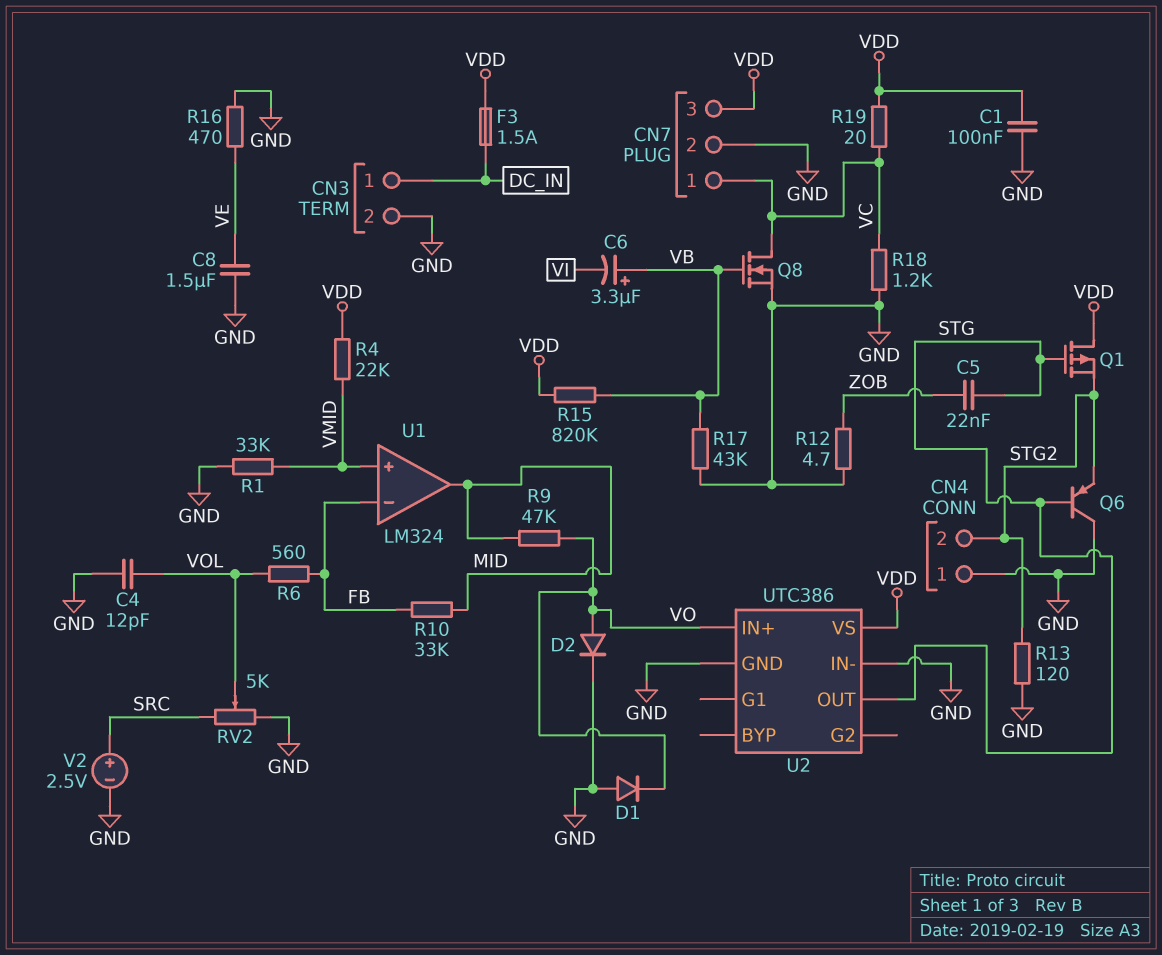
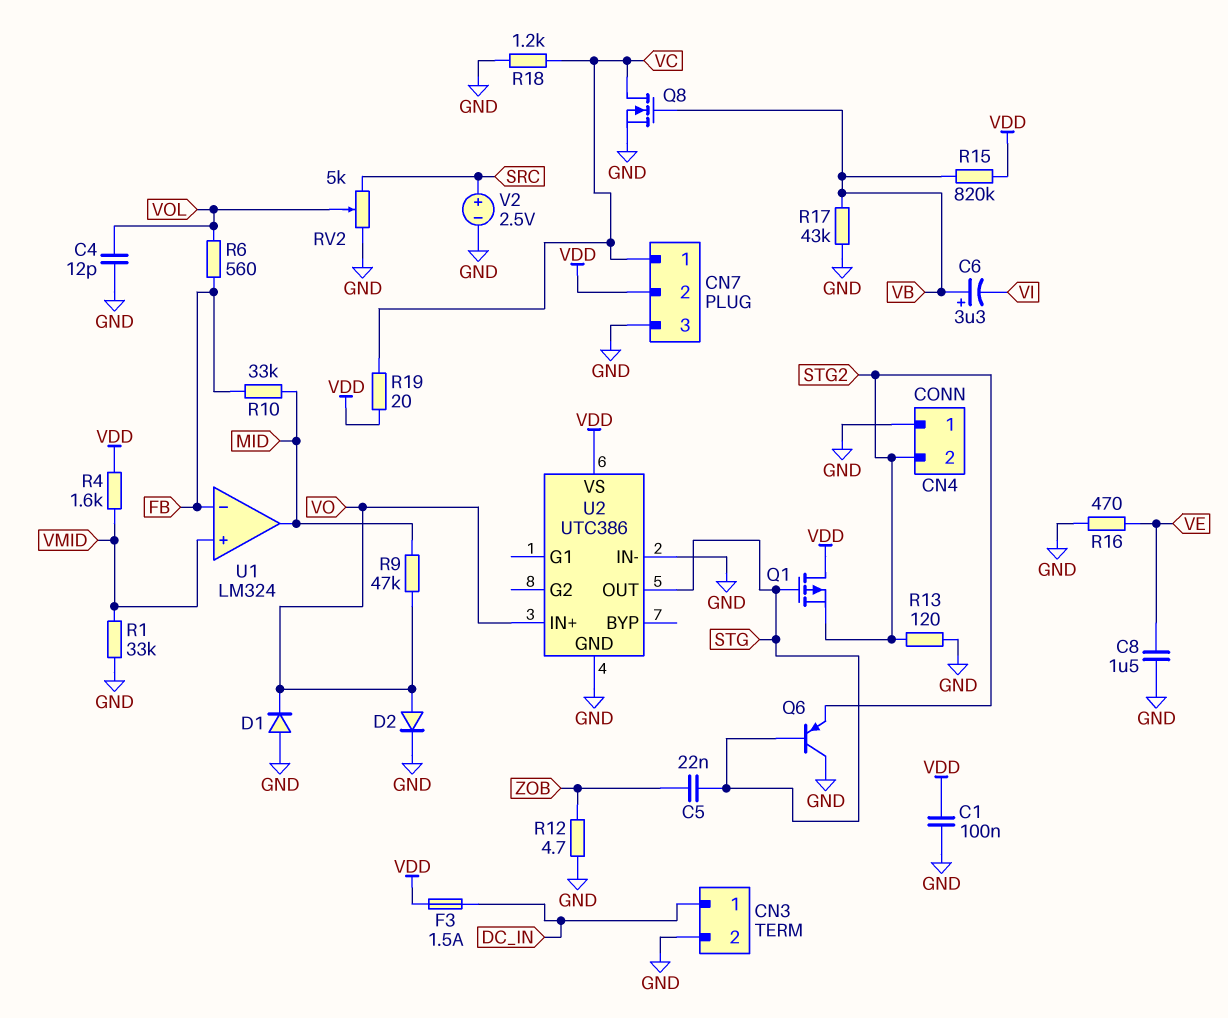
CN7 pin 2: GND -> VDD
CN7 pin 3: VDD -> GND
R4: 22k (VDD, VMID) -> 1.6k (VDD, VMID)

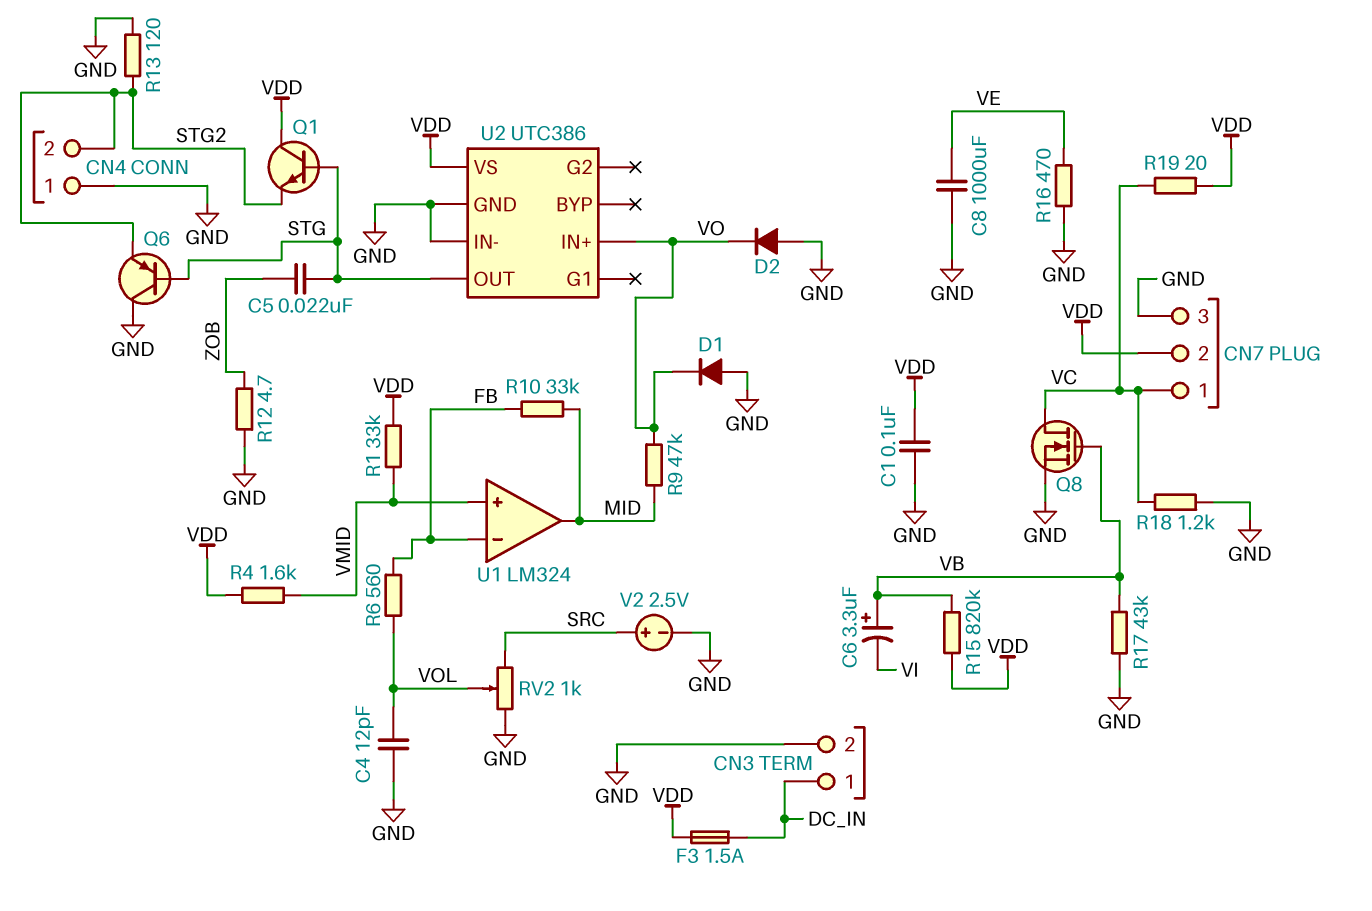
C8: 1.5uF (GND, VE) -> 1000uF (GND, VE)
D2: diode (A VO, K GND) -> diode (A GND, K VO)
Q1: PMOS (G STG, D VDD, S STG2) -> NPN (B STG, C VDD, E STG2)
R1: 33k (GND, VMID) -> 33k (VDD, VMID)
RV2: 5k (GND, SRC, wiper VOL) -> 1k (GND, SRC, wiper VOL)

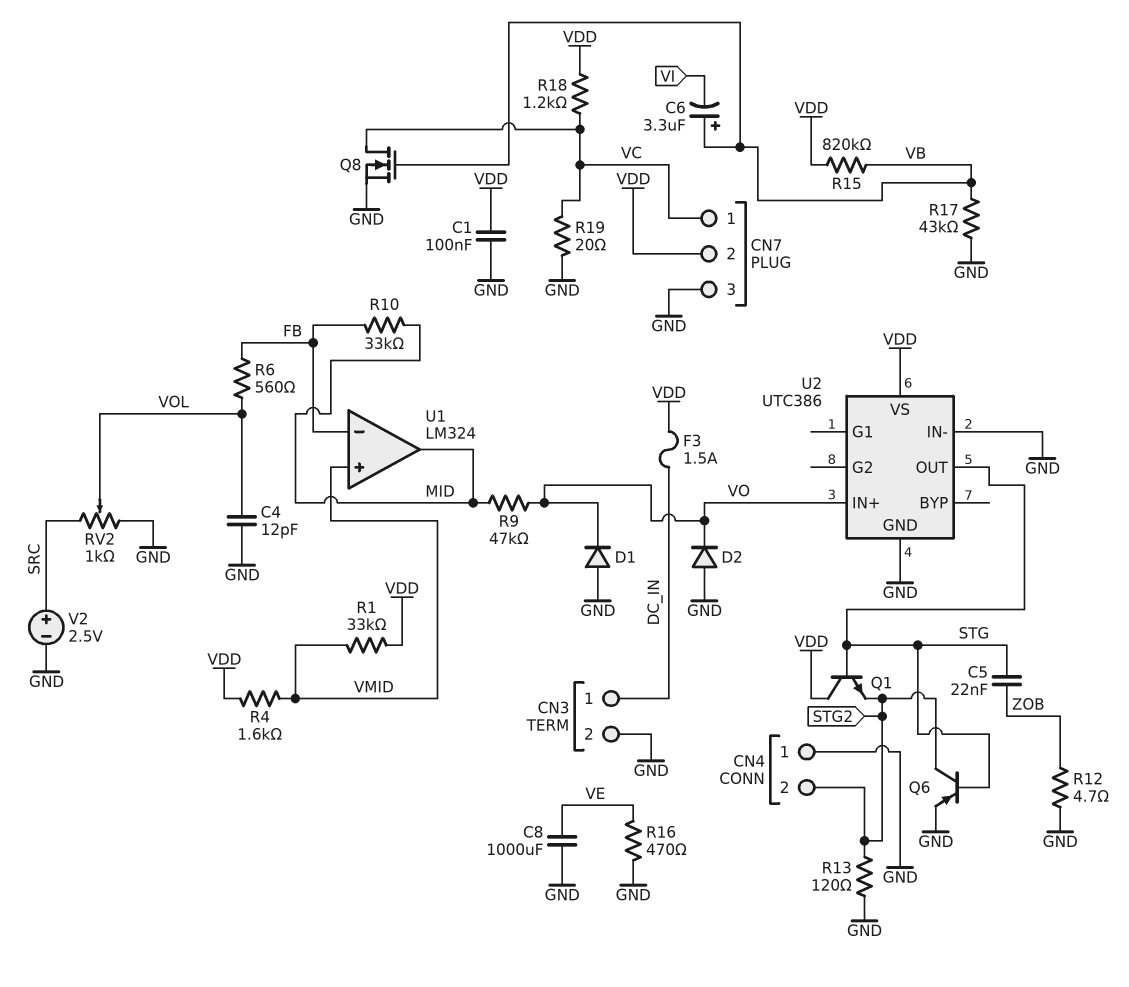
Q6: PNP (B STG, C GND, E STG2) -> PNP (B STG, C STG2, E GND)
R18: 1.2k (GND, VC) -> 1.2k (VC, VDD)
R19: 20 (VC, VDD) -> 20 (GND, VC)

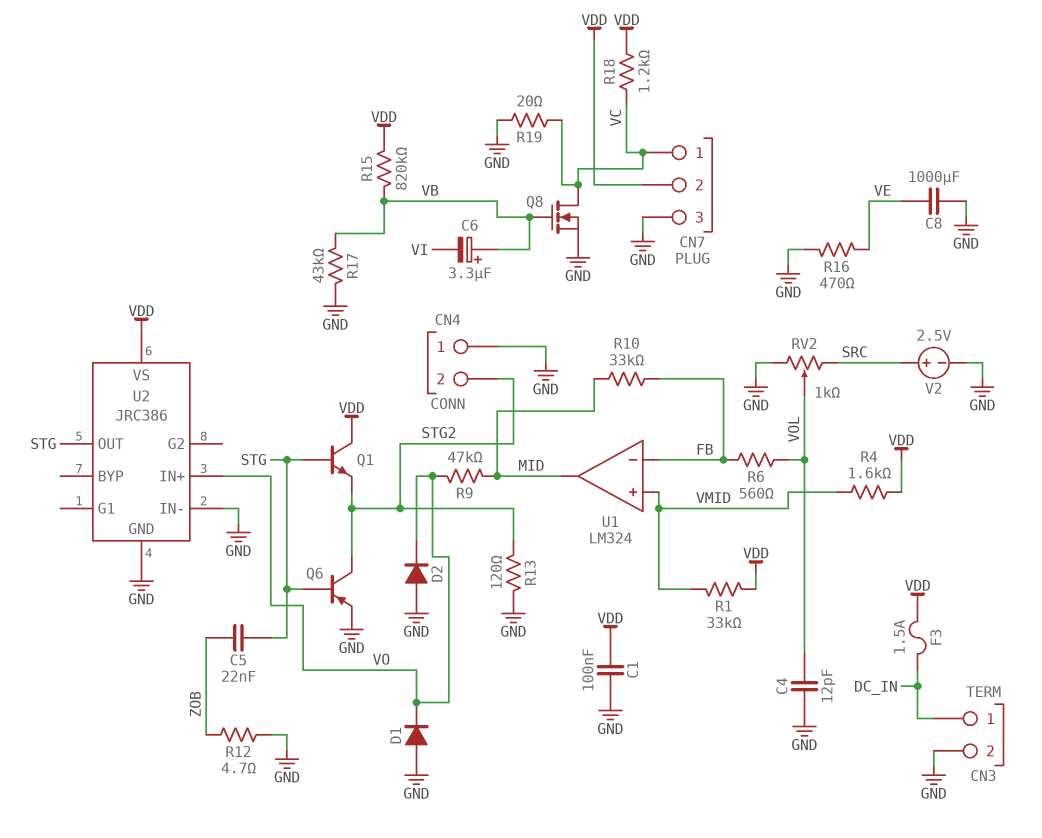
U2: UTC386 -> JRC386

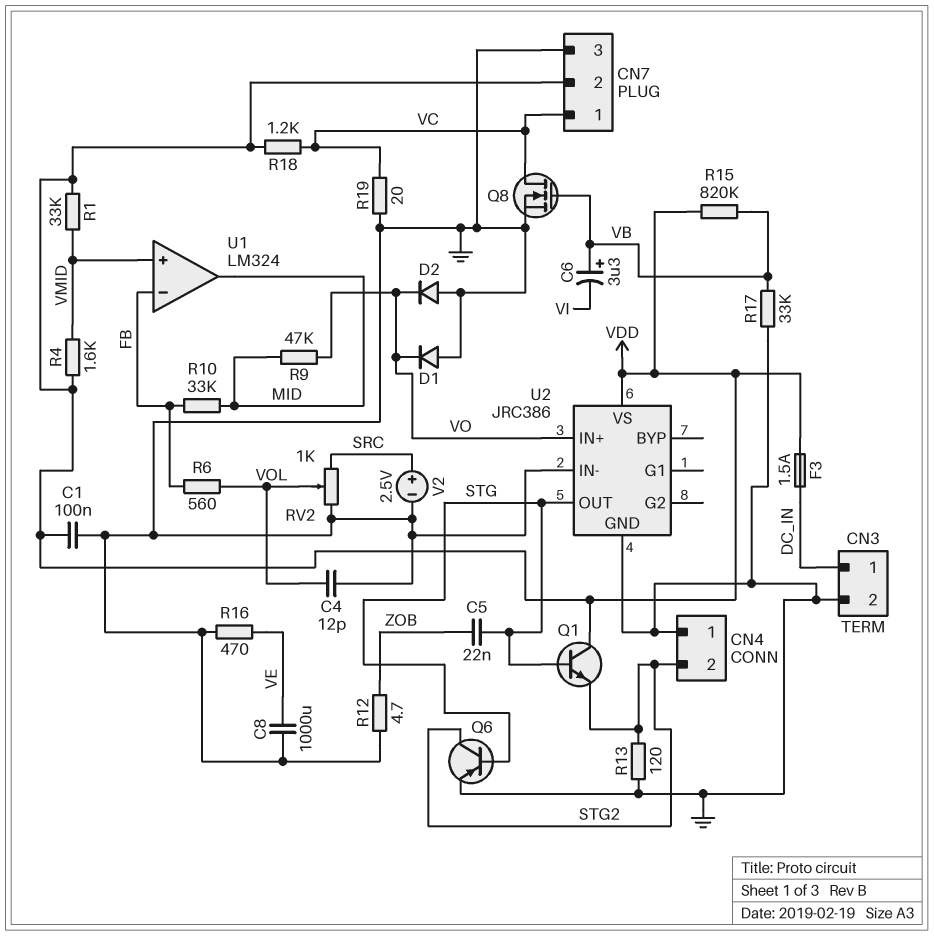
R17: 43k (GND, VB) -> 33k (GND, VB)

